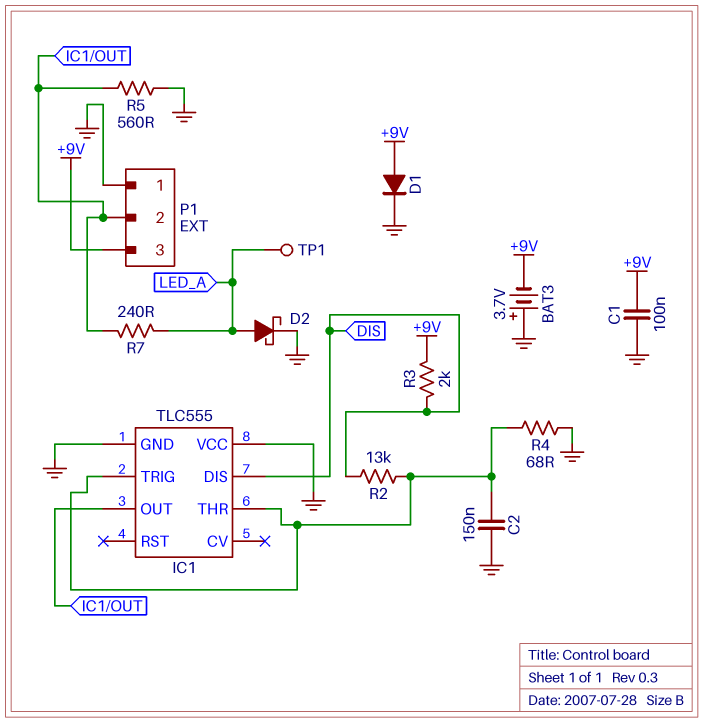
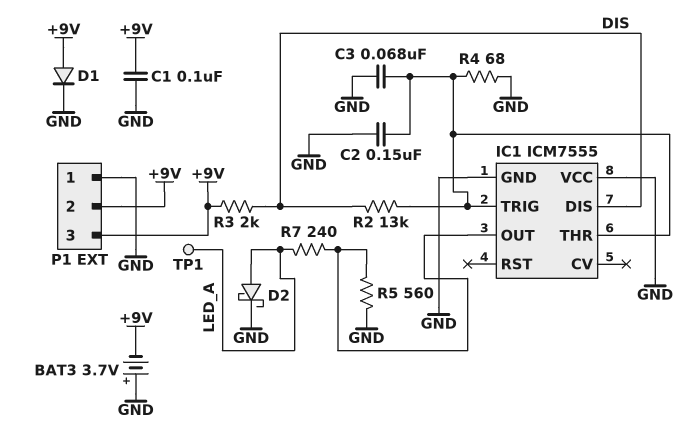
C3: none -> 68nF (GND, IC1/THR)
IC1: TLC555 -> ICM7555
P1 pin 2: IC1/OUT -> +9V

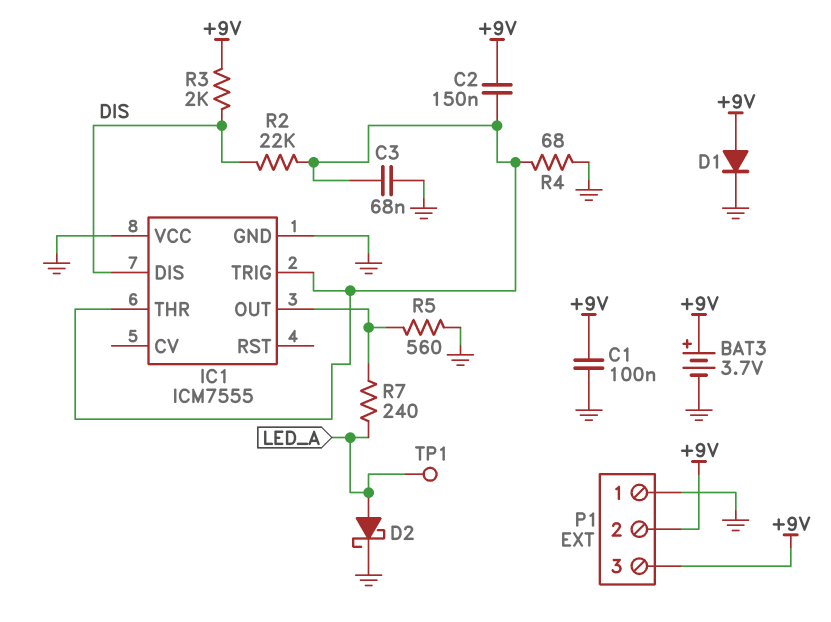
BAT3: 3.7V (plus GND, minus +9V) -> 3.7V (plus +9V, minus GND)
C2: 150nF (GND, IC1/THR) -> 150nF (+9V, IC1/THR)
R2: 13k (DIS, IC1/THR) -> 22k (DIS, IC1/THR)

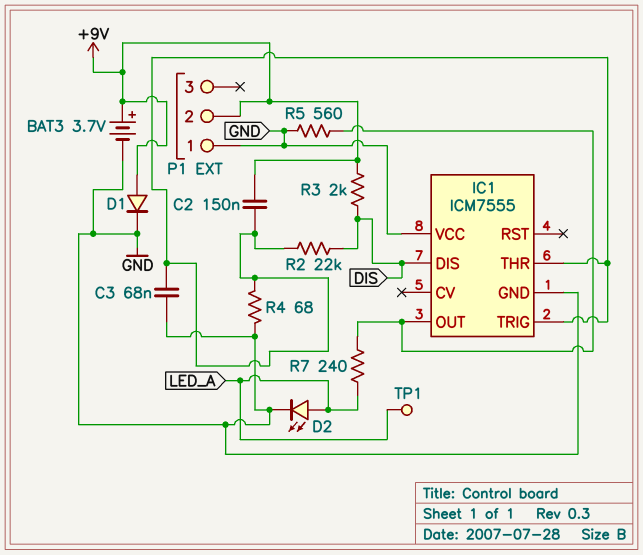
C1: 100nF (+9V, GND) -> none
D2: schottky (A LED_A, K GND) -> LED (A LED_A, K GND)
P1 pin 3: +9V -> none

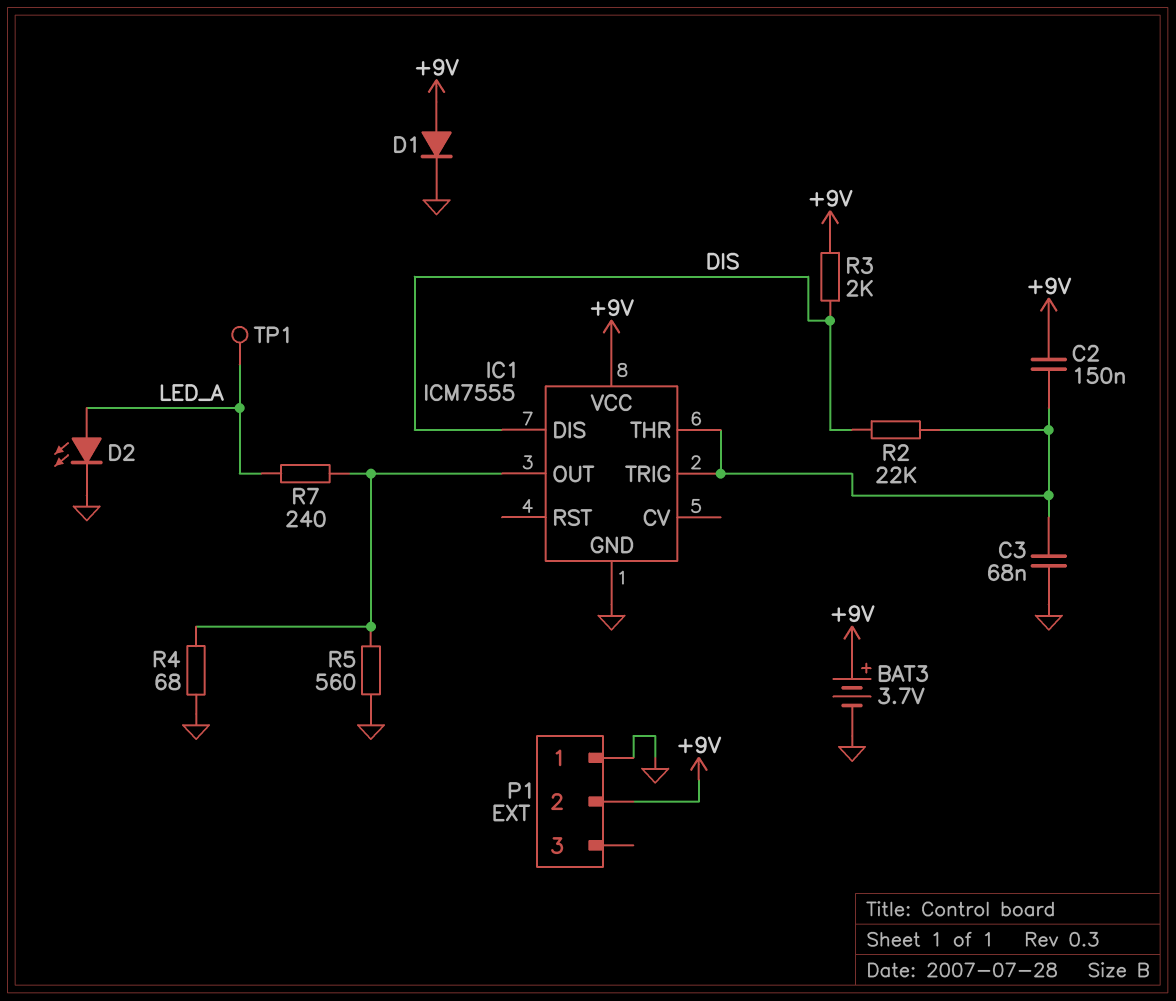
IC1 pin VCC: GND -> +9V
R4: 68 (GND, IC1/THR) -> 68 (GND, IC1/OUT)

